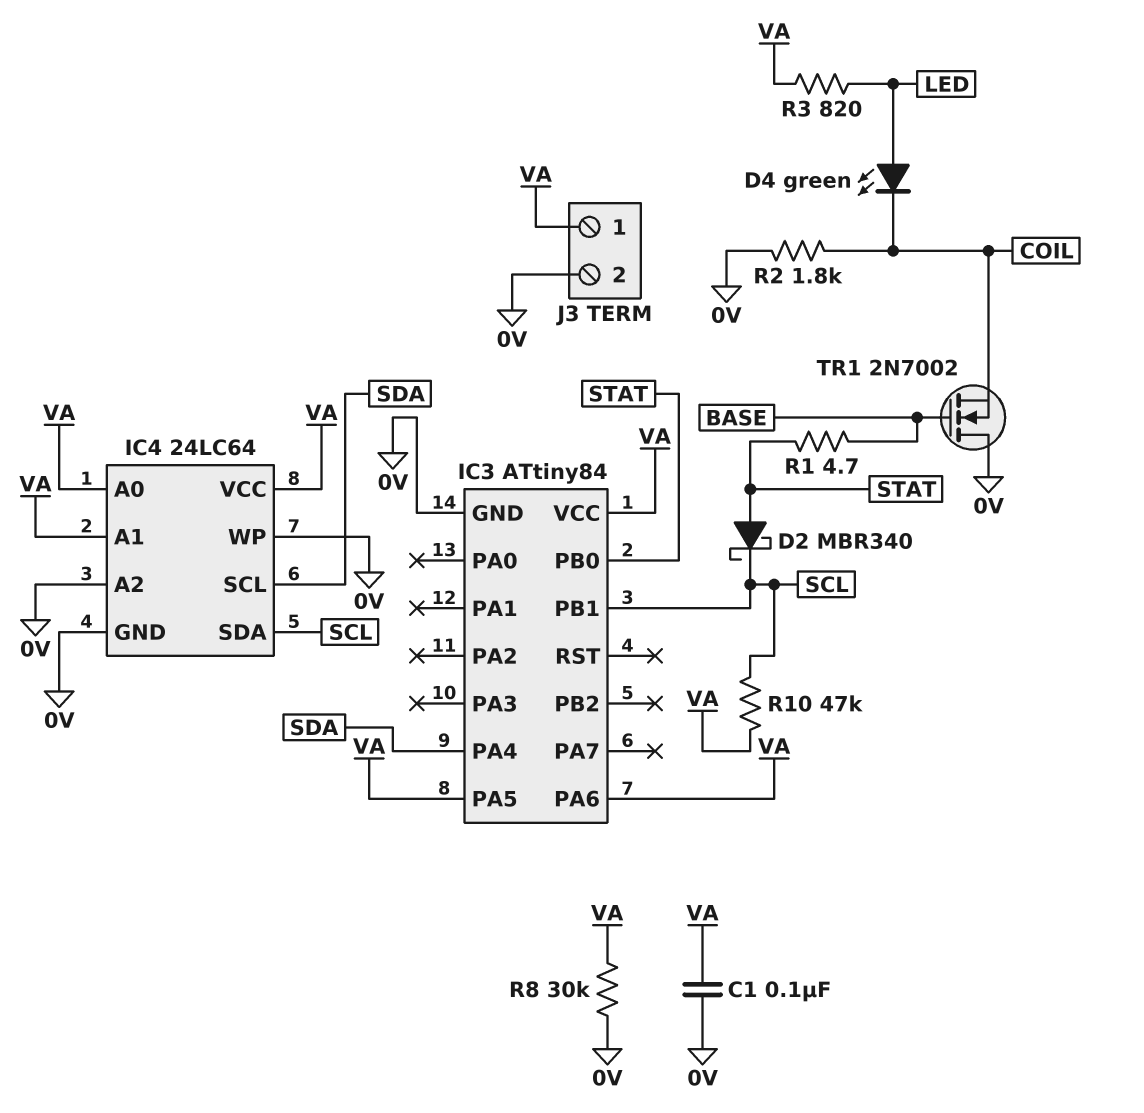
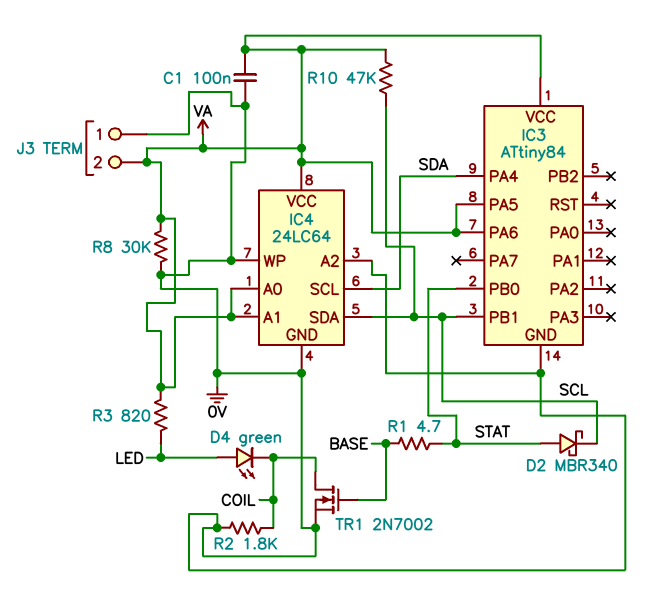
J3 pin 1: VA -> 0V
J3 pin 2: 0V -> VA
TR1: NMOS 2N7002 (G BASE, D 0V, S COIL) -> NMOS 2N7002 (G BASE, D COIL, S 0V)

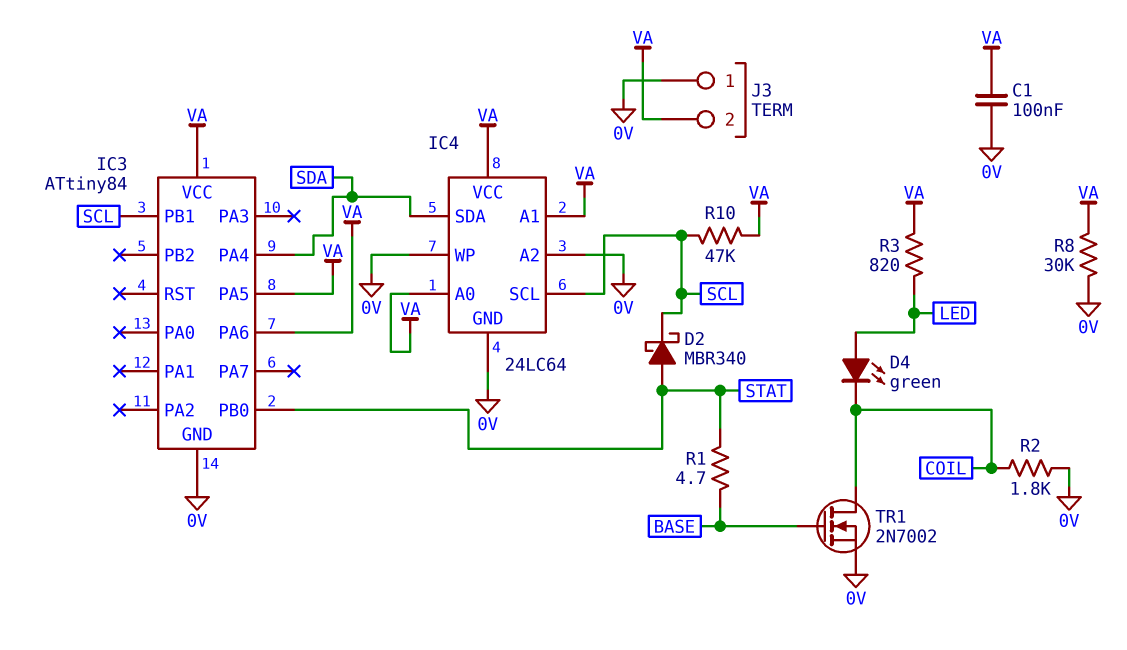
IC4 pin SCL: SDA -> SCL
IC4 pin SDA: SCL -> SDA

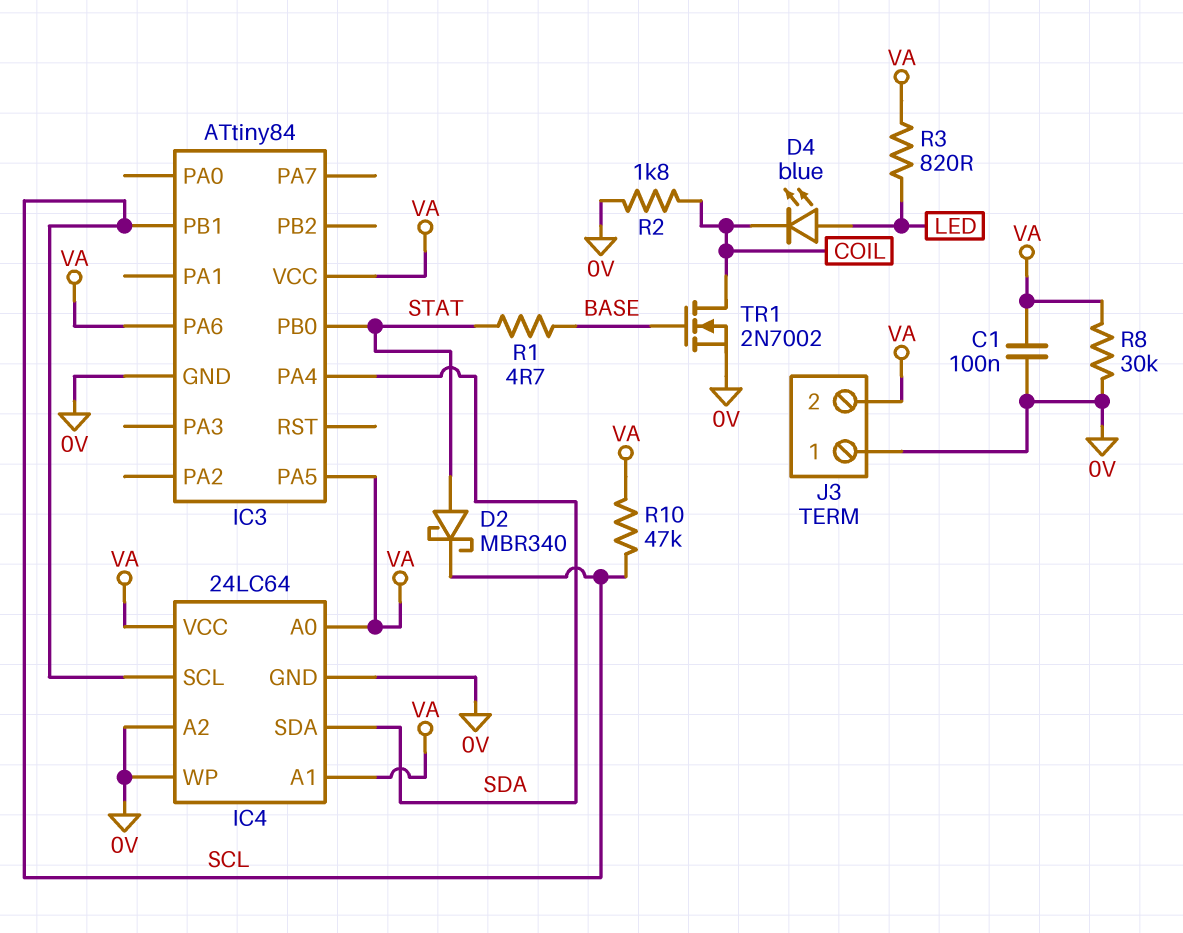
D4: LED green (A LED, K COIL) -> LED blue (A LED, K COIL)

